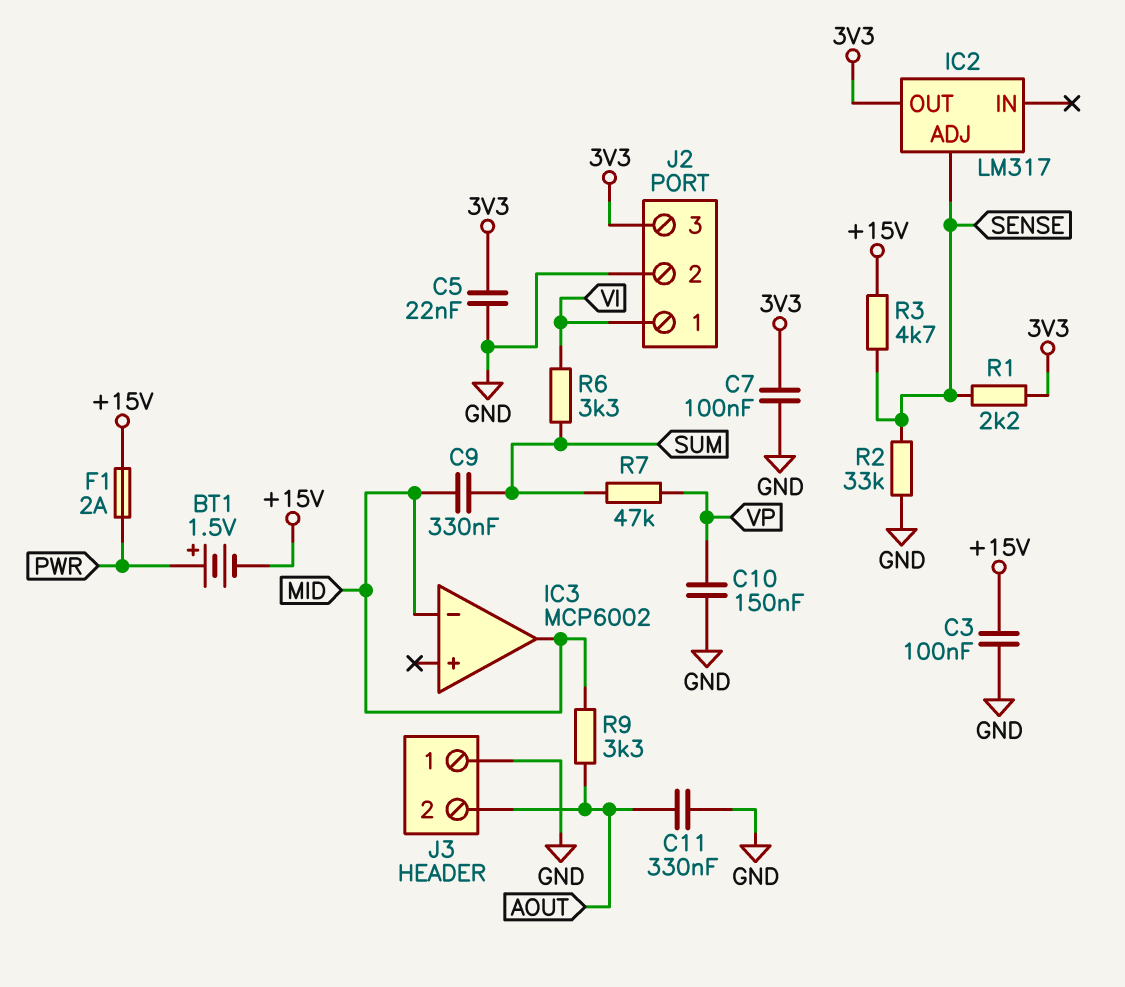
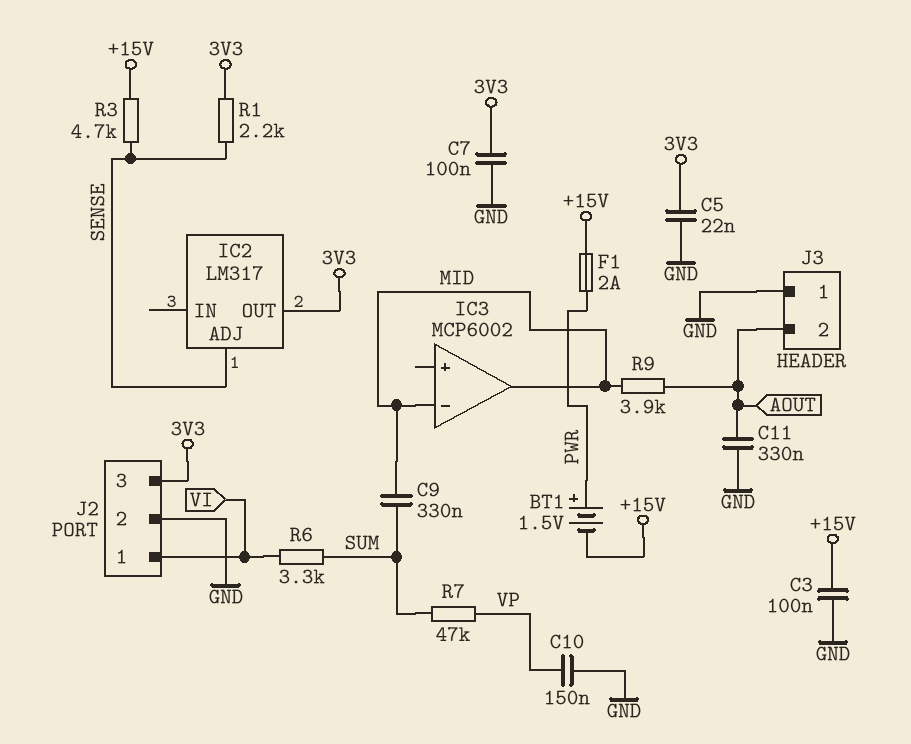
R2: 33k (GND, SENSE) -> none
R9: 3.3k (AOUT, MID) -> 3.9k (AOUT, MID)

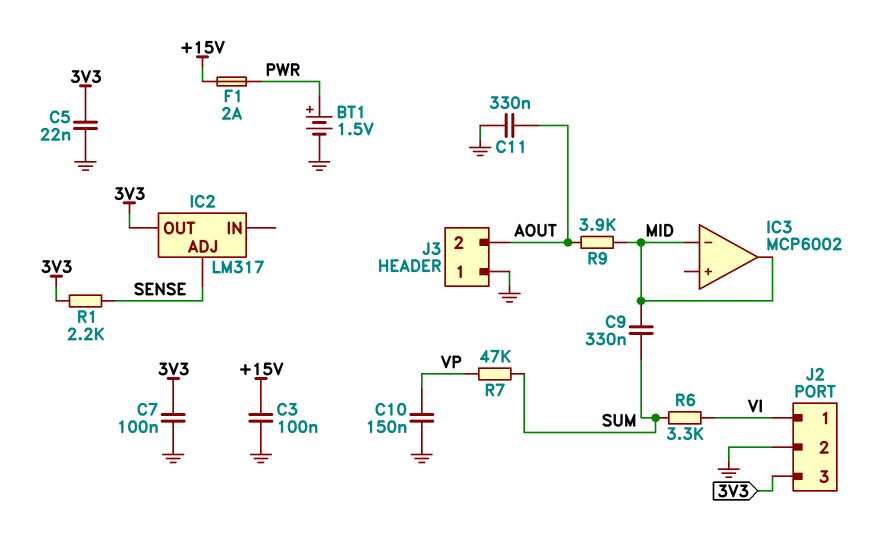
BT1: 1.5V (plus PWR, minus +15V) -> 1.5V (plus PWR, minus GND)
R3: 4.7k (+15V, SENSE) -> none

